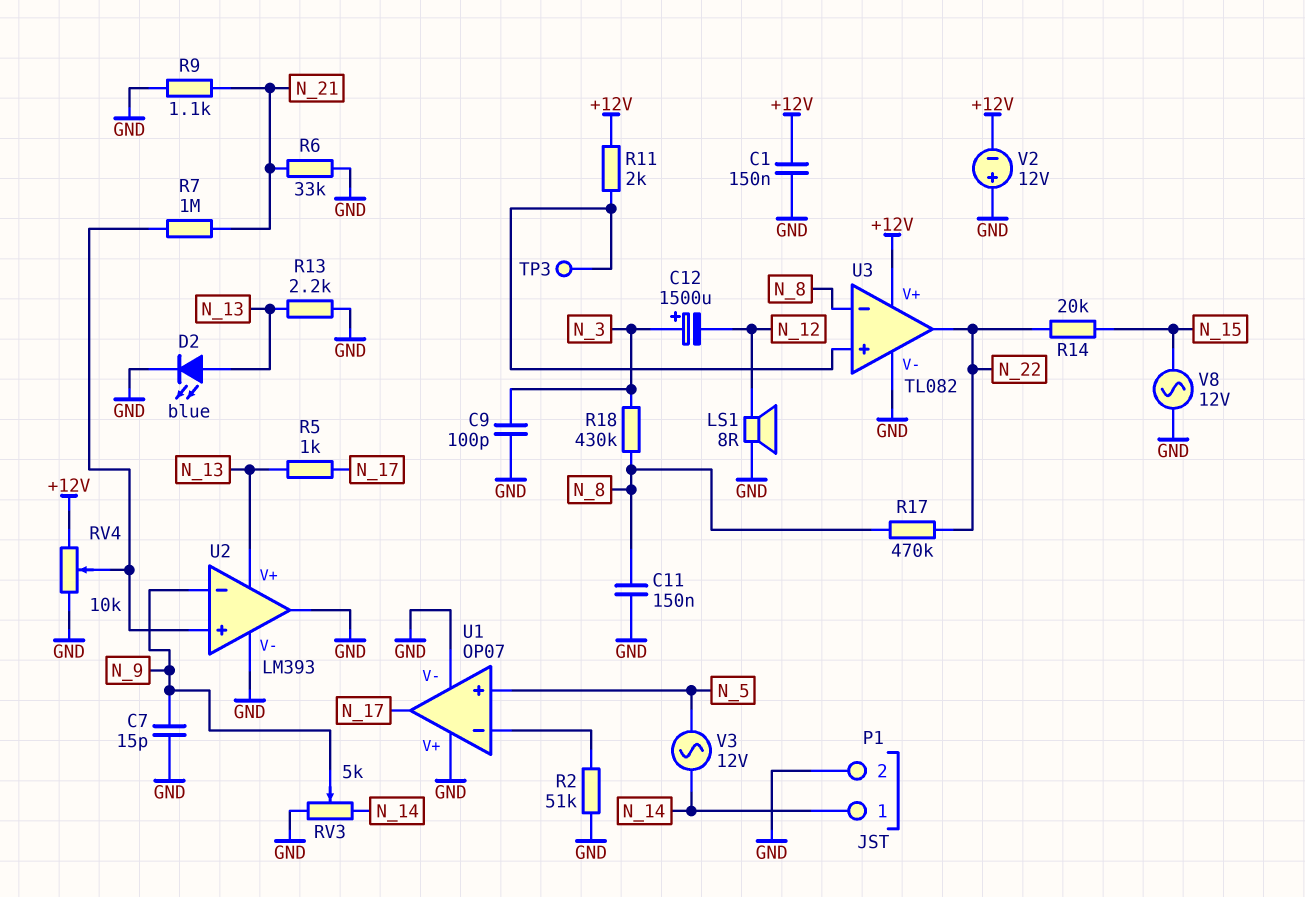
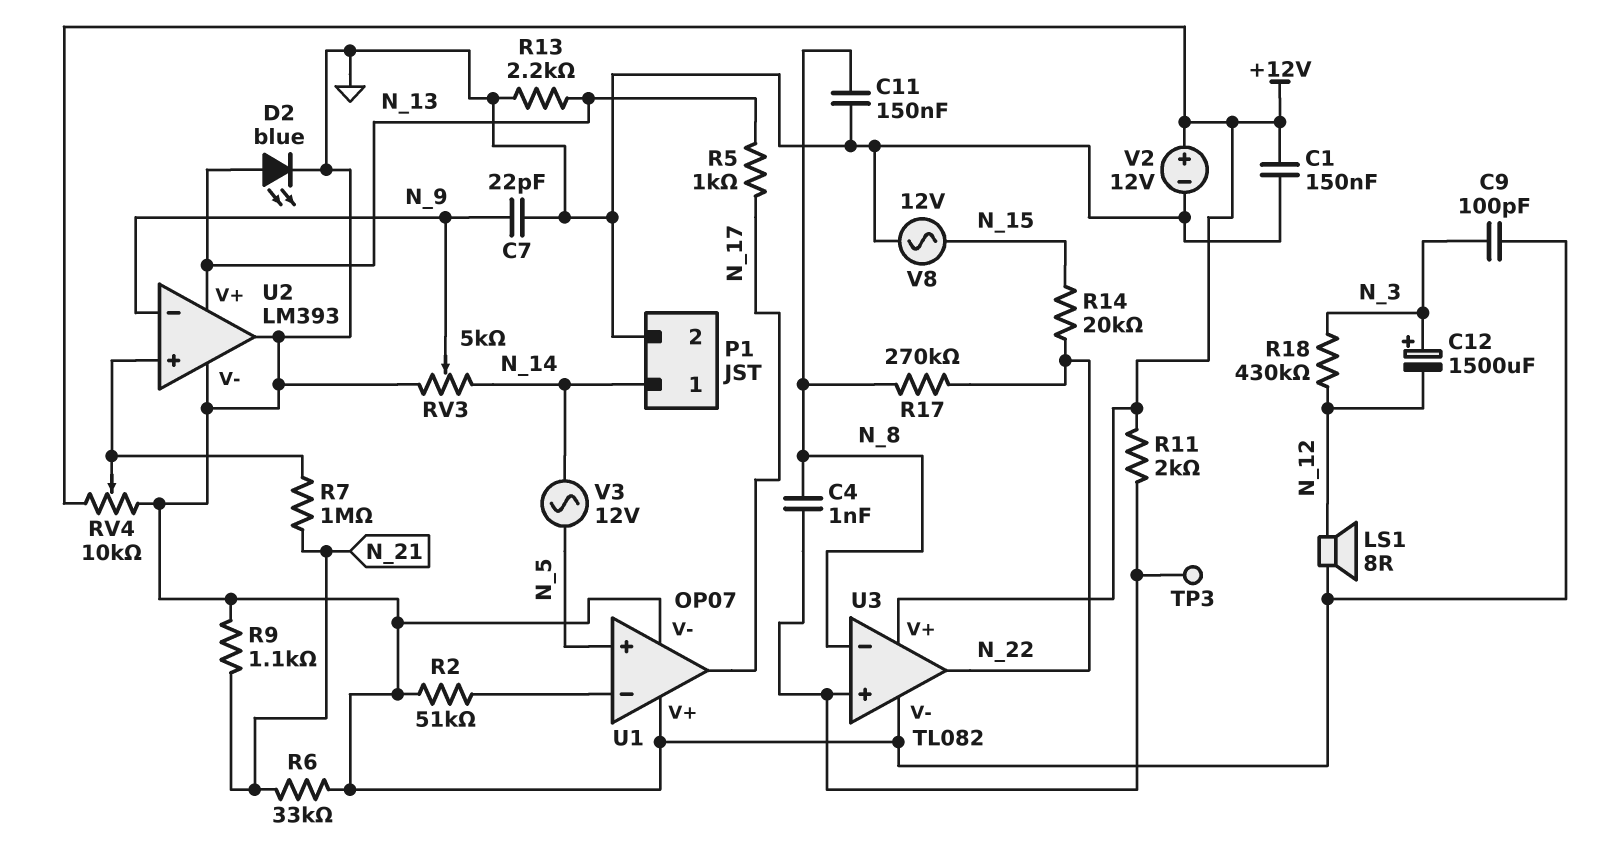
C4: none -> 1nF (N_8, U3/in+)
C7: 15pF (GND, N_9) -> 22pF (GND, N_9)
R17: 470k (N_8, N_22) -> 270k (N_8, N_22)
R18: 430k (N_3, N_8) -> 430k (N_3, N_12)
V2: 12V (plus GND, minus +12V) -> 12V (plus +12V, minus GND)

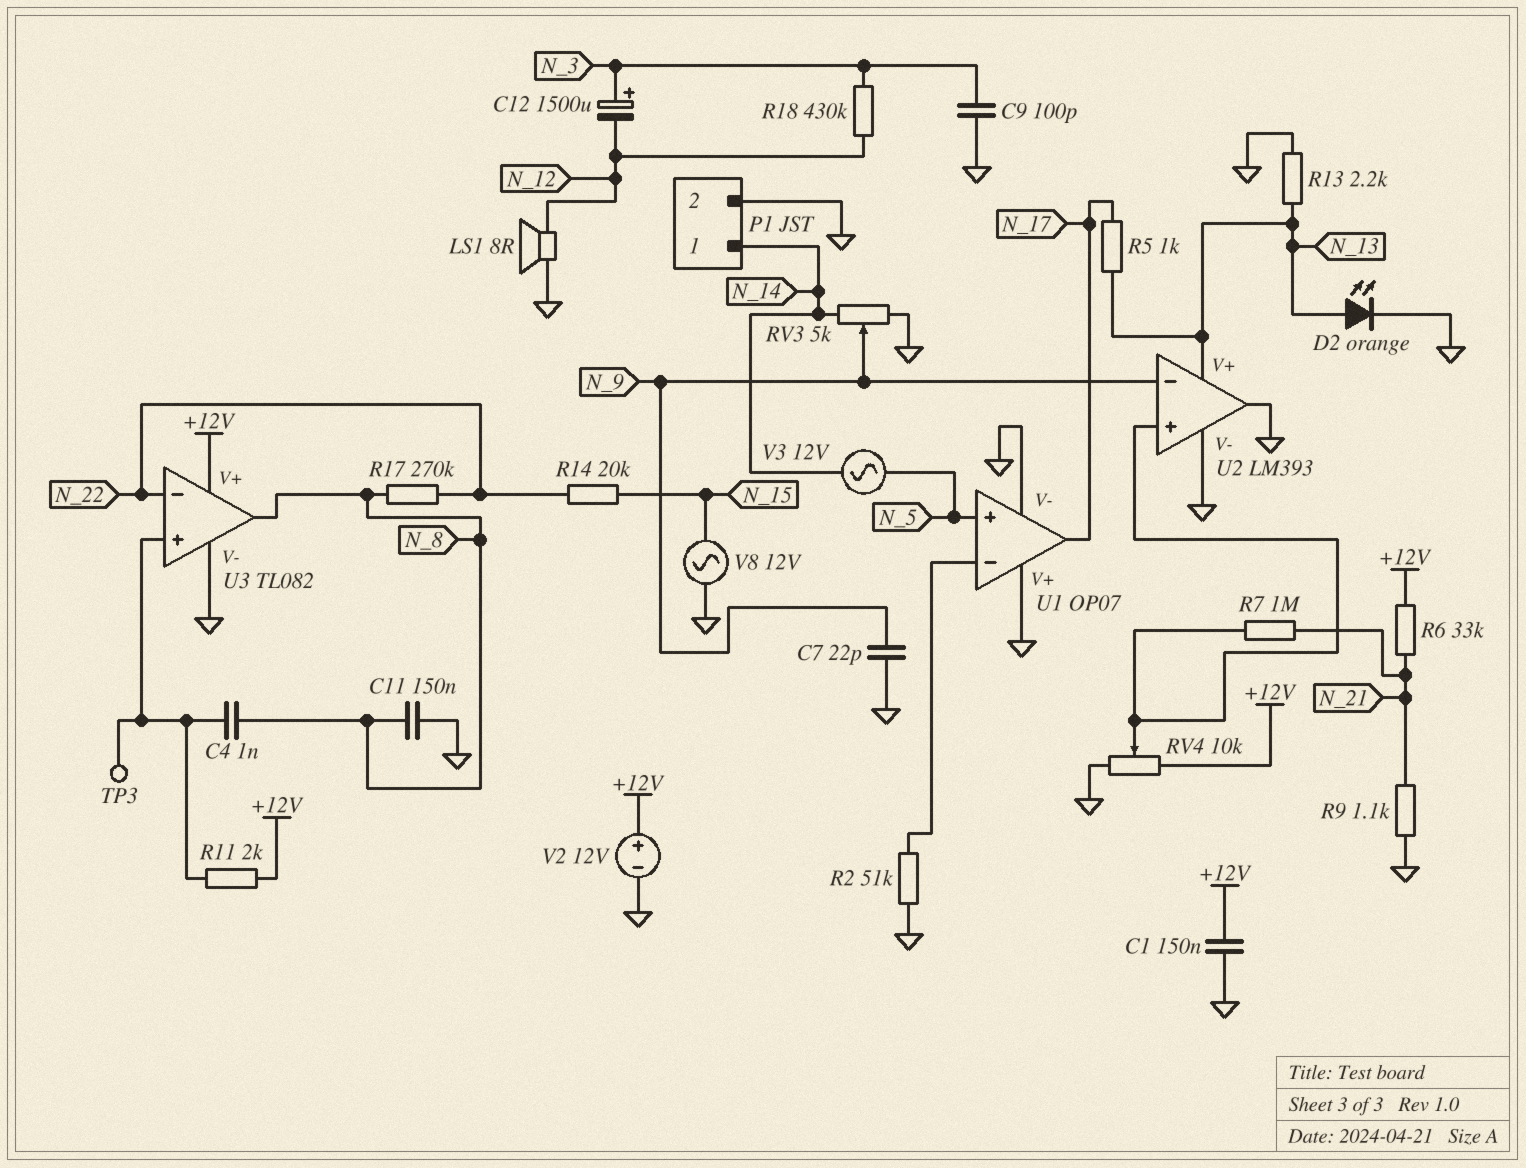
D2: LED blue (A N_13, K GND) -> LED orange (A N_13, K GND)
R6: 33k (GND, N_21) -> 33k (+12V, N_21)
U3 pin in-: N_8 -> N_22
U3 pin out: N_22 -> N_8

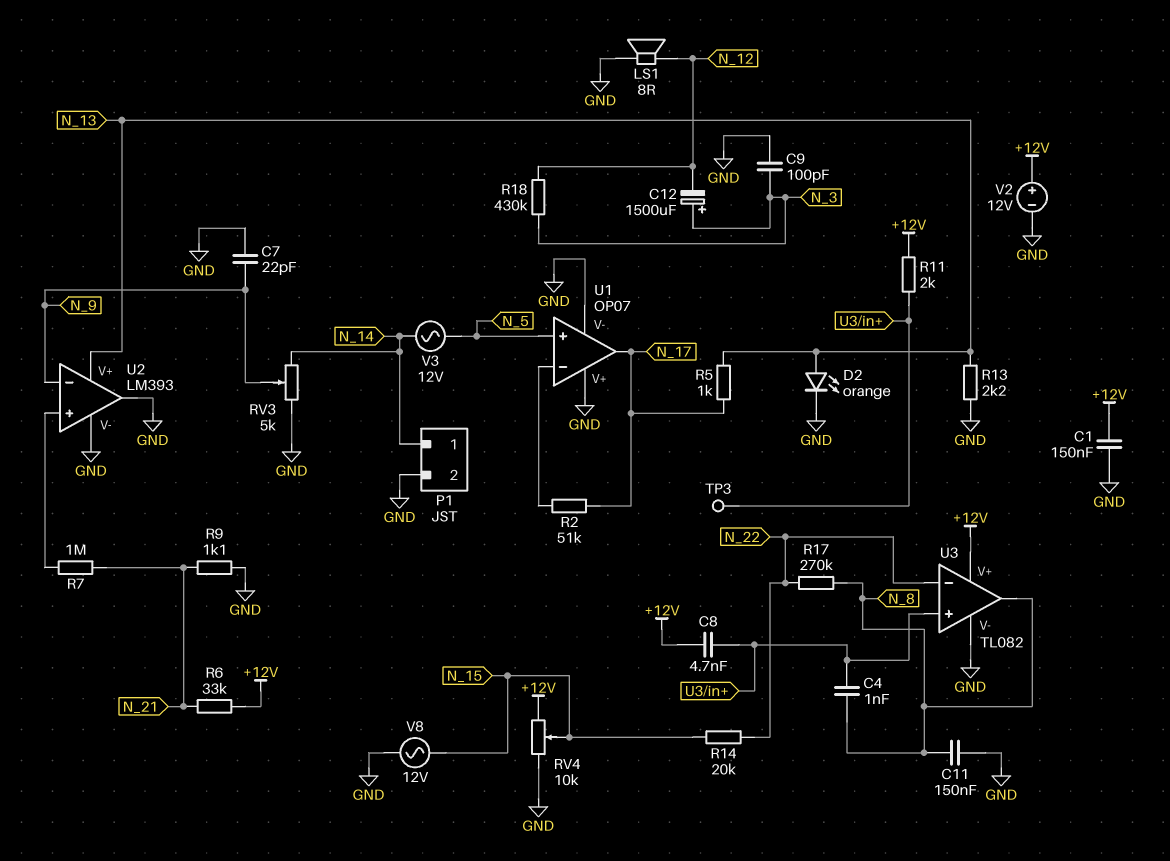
C8: none -> 4.7nF (+12V, U3/in+)
R2: 51k (GND, U1/in-) -> 51k (N_17, U1/in-)
RV4: 10k (+12V, GND, wiper U2/in+) -> 10k (+12V, GND, wiper N_15)

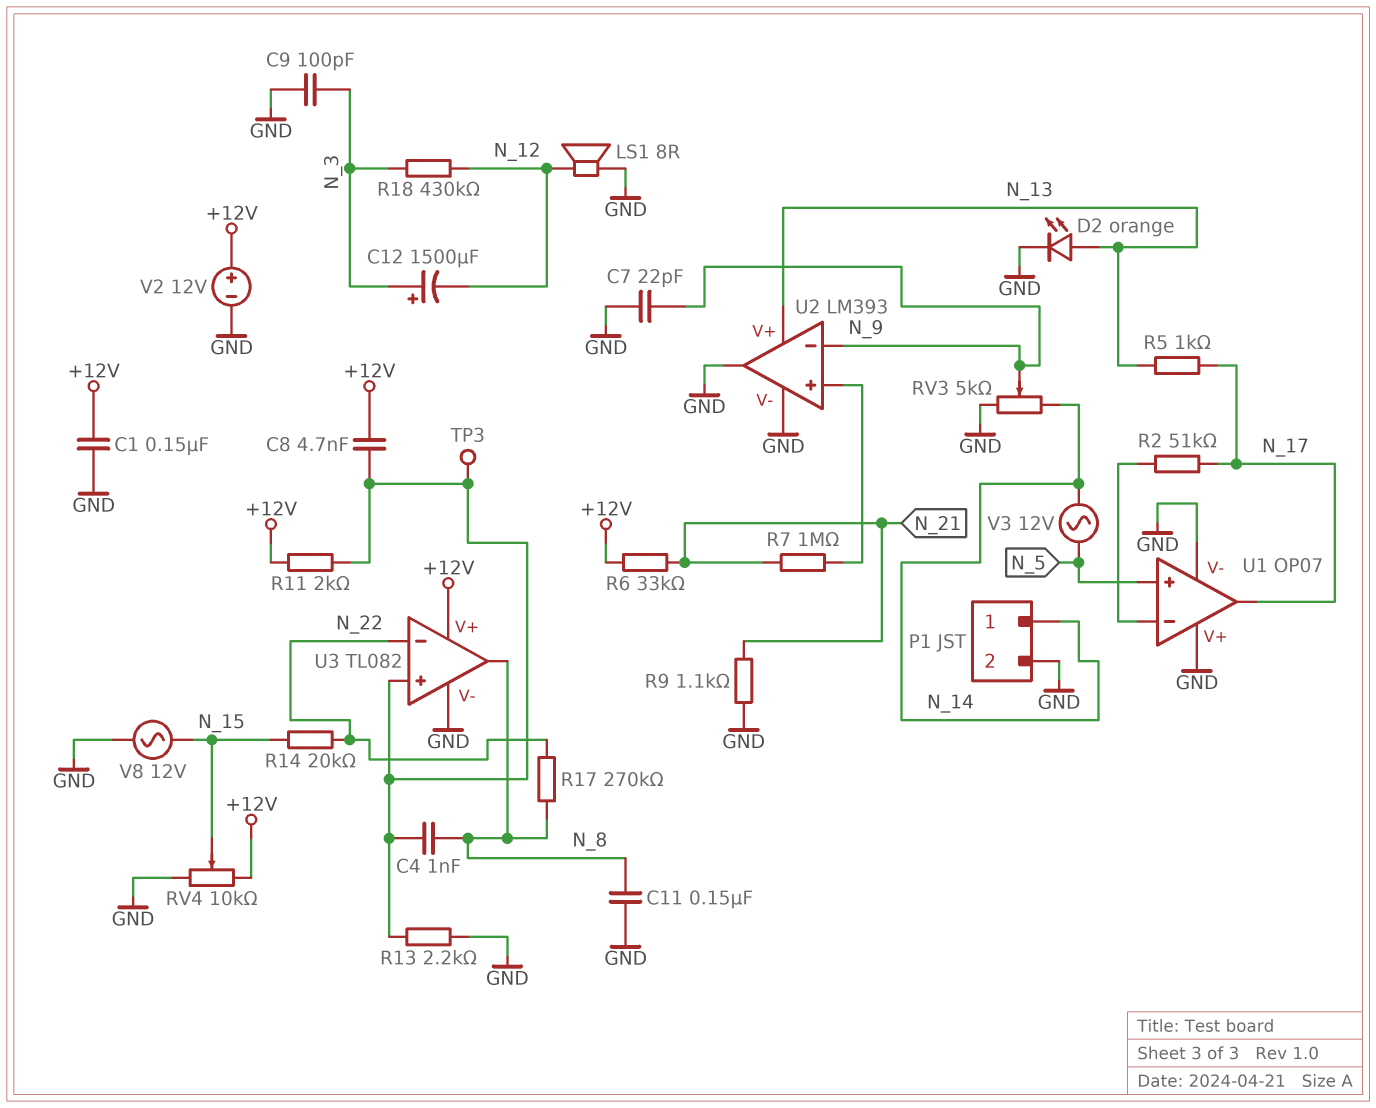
R13: 2.2k (GND, N_13) -> 2.2k (GND, U3/in+)

